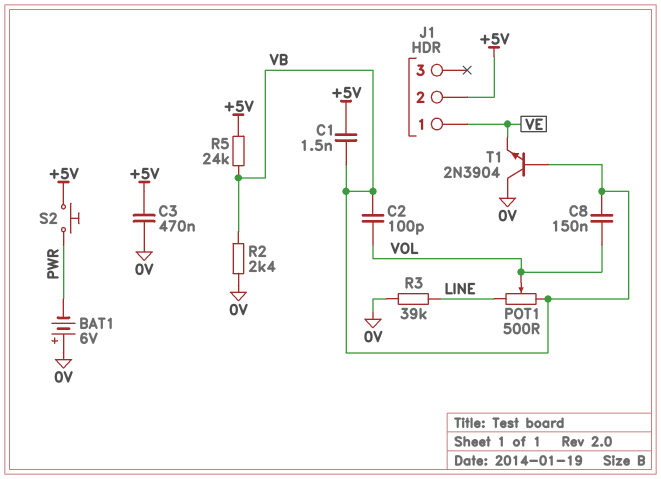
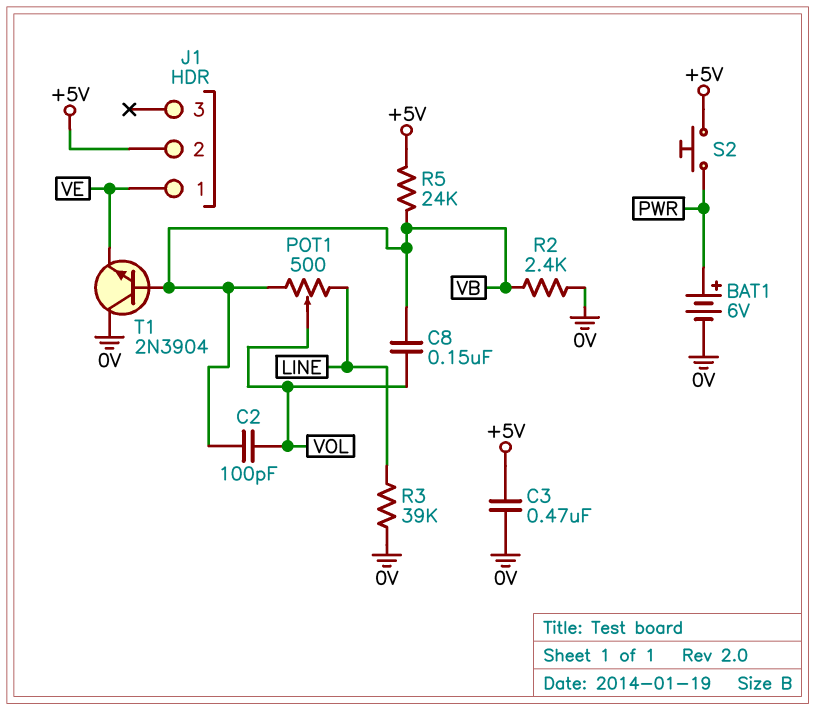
BAT1: 6V (plus 0V, minus PWR) -> 6V (plus PWR, minus 0V)
C1: 1.5nF (+5V, VB) -> none

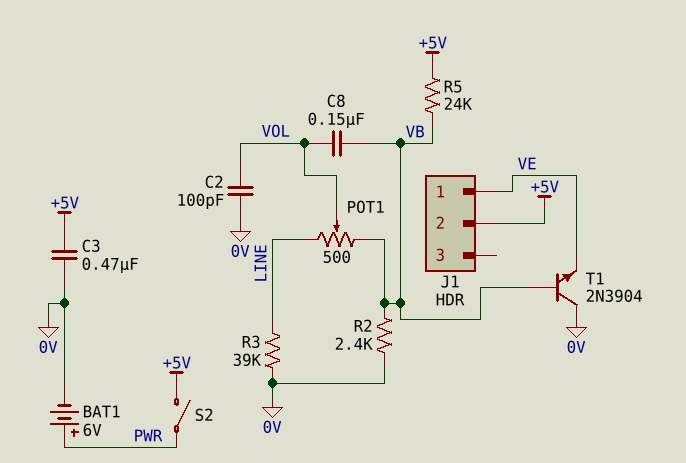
C2: 100pF (VB, VOL) -> 100pF (0V, VOL)
S2: button (+5V, PWR) -> switch (+5V, PWR)

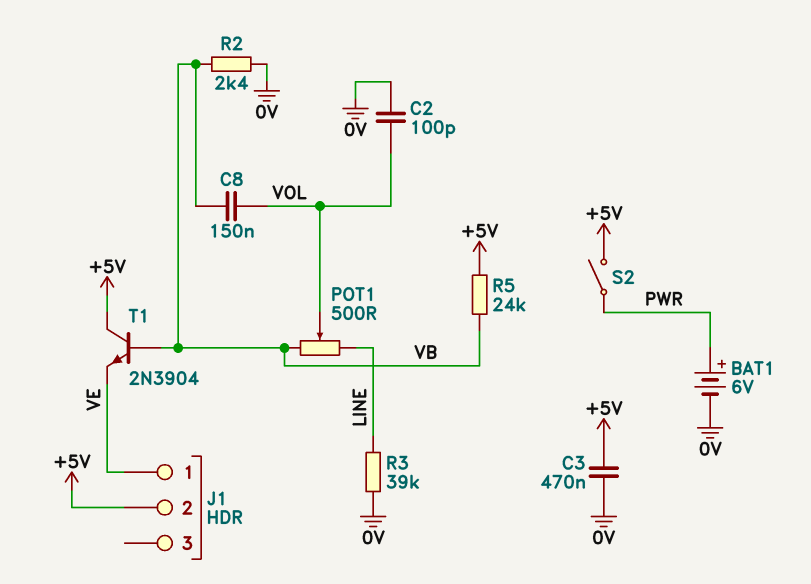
T1: NPN 2N3904 (B VB, C 0V, E VE) -> NPN 2N3904 (B VB, C +5V, E VE)

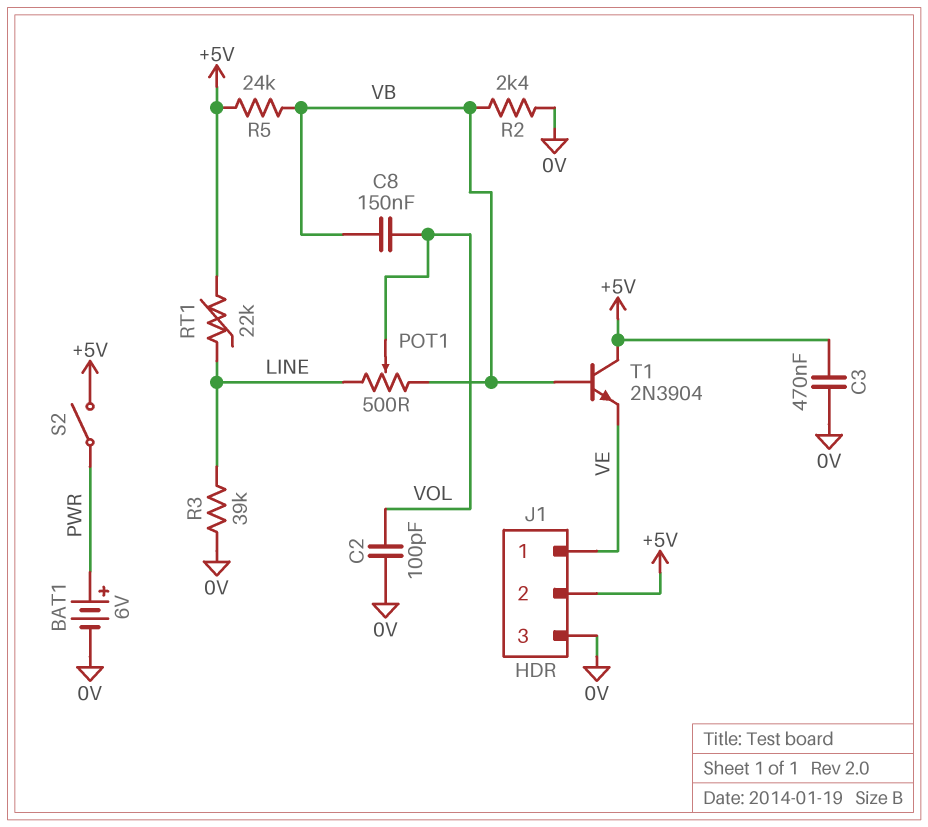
J1 pin 3: none -> 0V
RT1: none -> 22k (+5V, LINE)

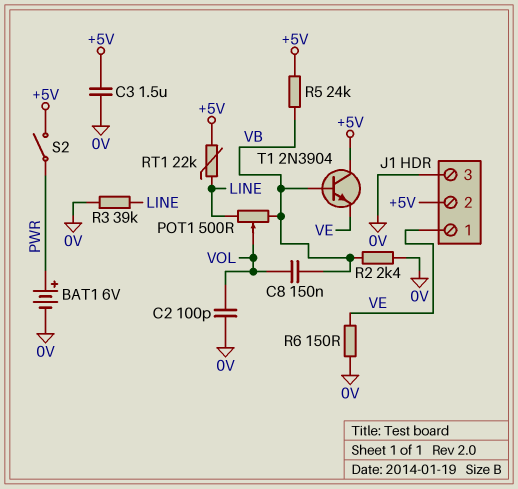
C3: 470nF (+5V, 0V) -> 1.5uF (+5V, 0V)
R6: none -> 150 (0V, VE)

